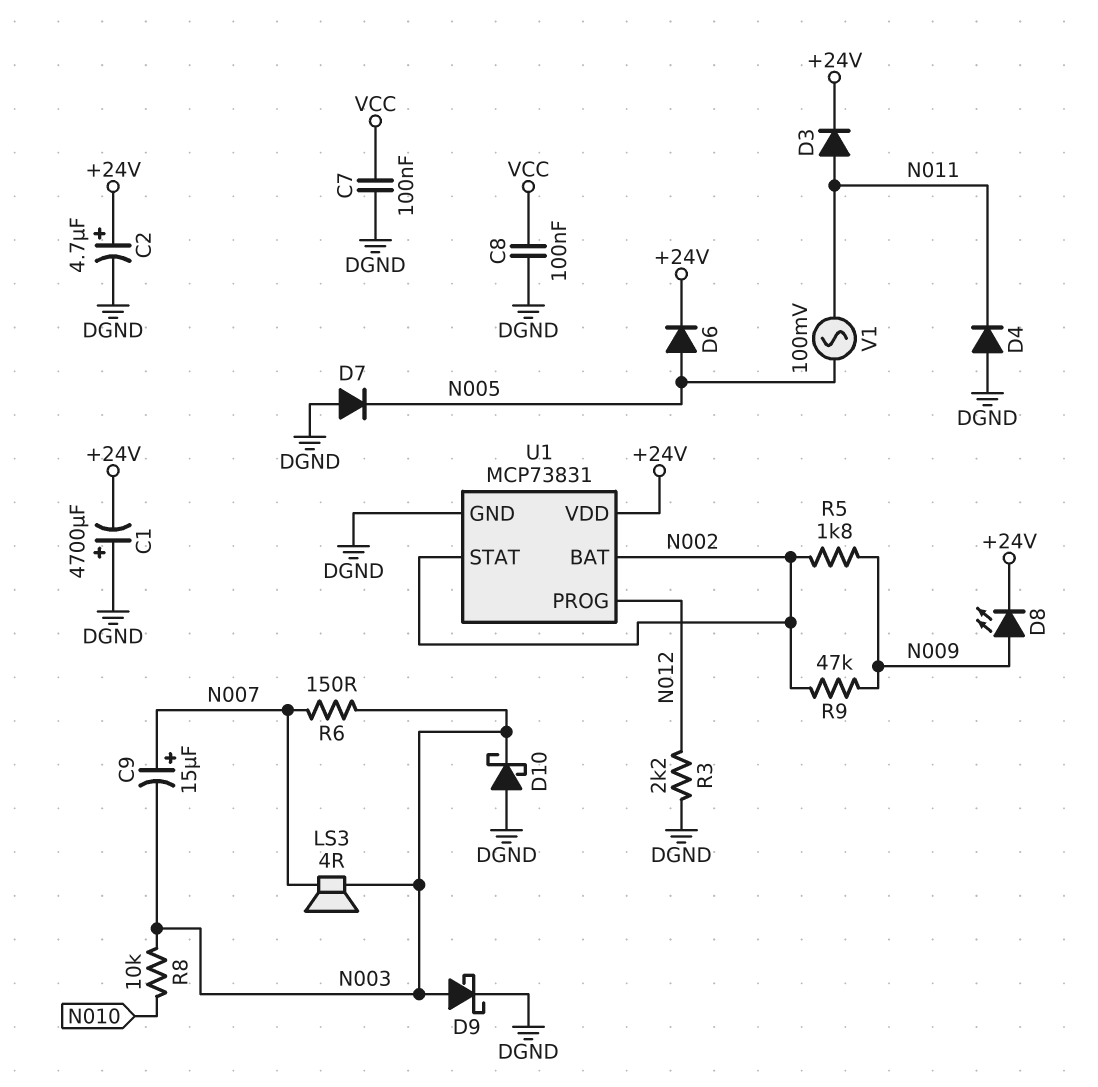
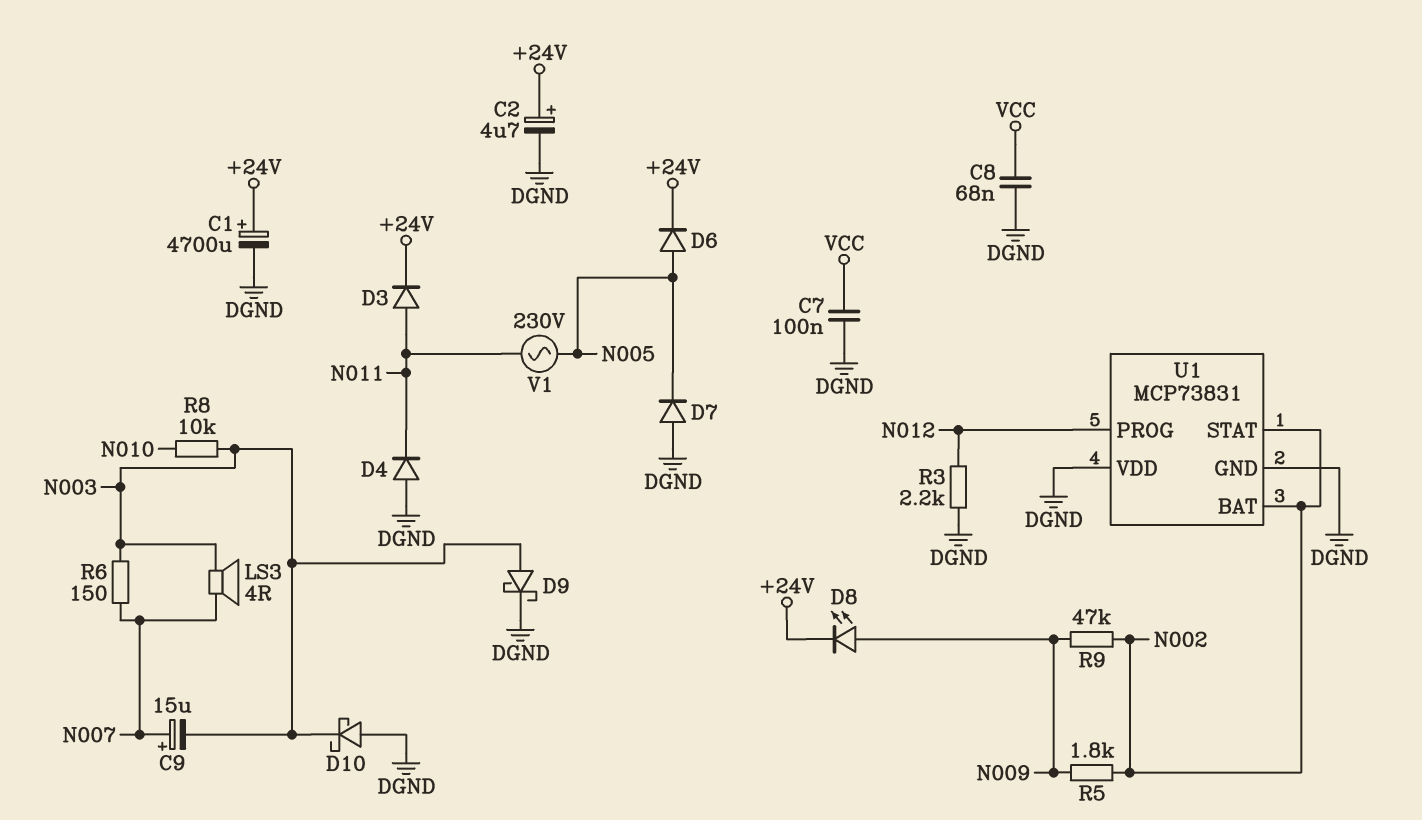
C1: 4700uF (plus DGND, minus +24V) -> 4700uF (plus +24V, minus DGND)
C8: 100nF (DGND, VCC) -> 68nF (DGND, VCC)
U1 pin VDD: +24V -> DGND
V1: AC 100mV (N005, N011) -> AC 230V (N005, N011)

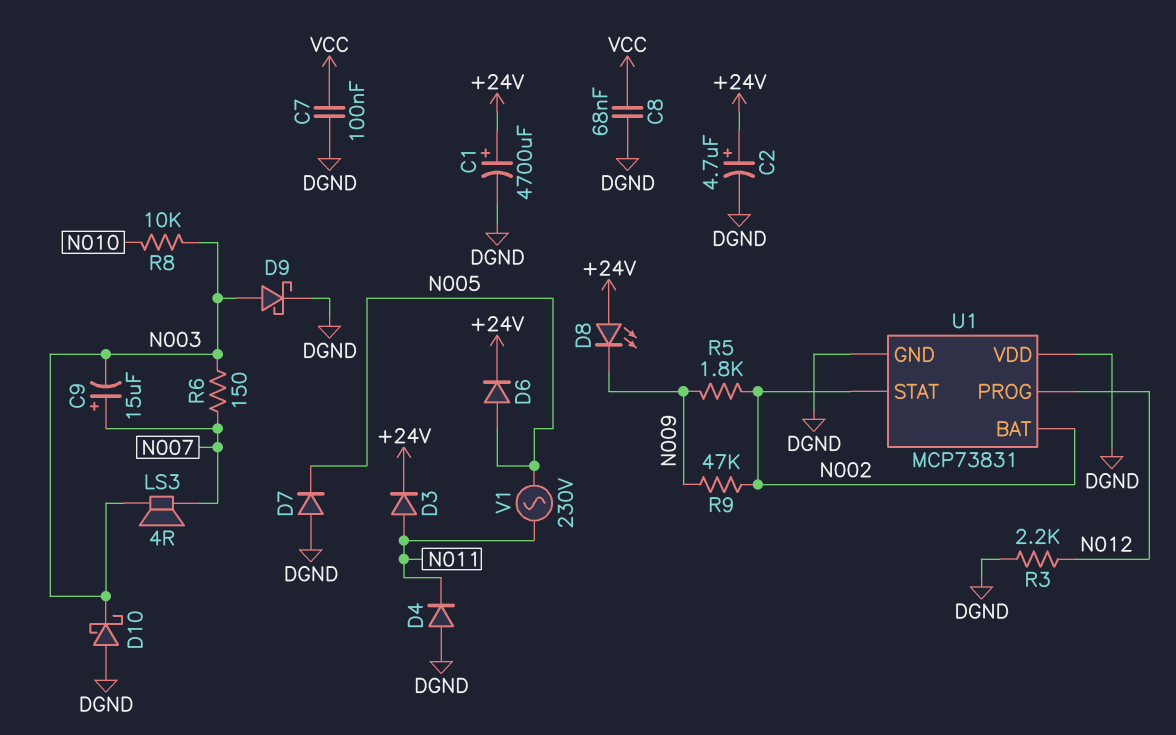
D8: LED (A N009, K +24V) -> LED (A +24V, K N009)

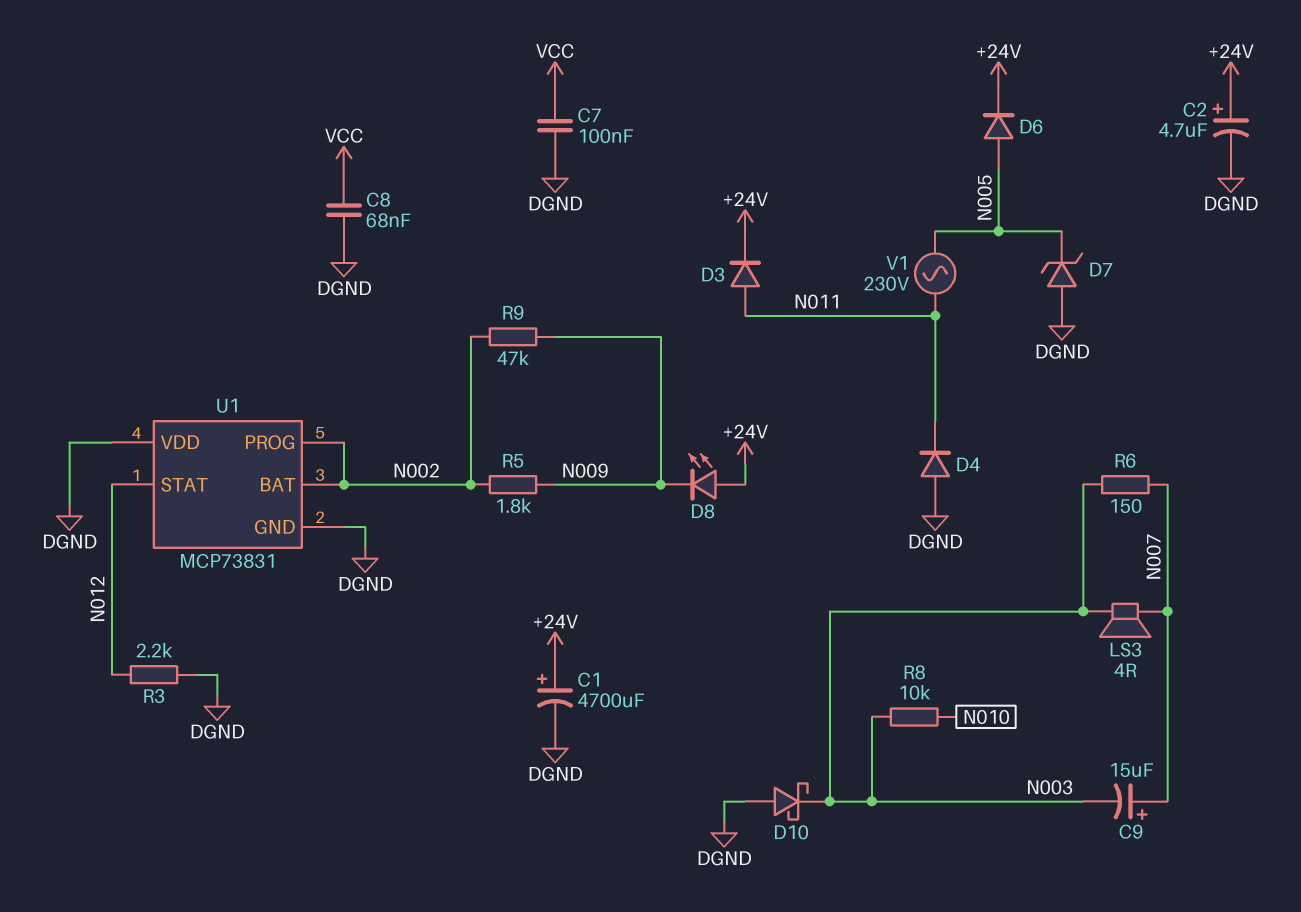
D7: diode (A DGND, K N005) -> zener (A DGND, K N005)
D9: schottky (A N003, K DGND) -> none
U1 pin PROG: N012 -> N002
U1 pin STAT: N002 -> N012

